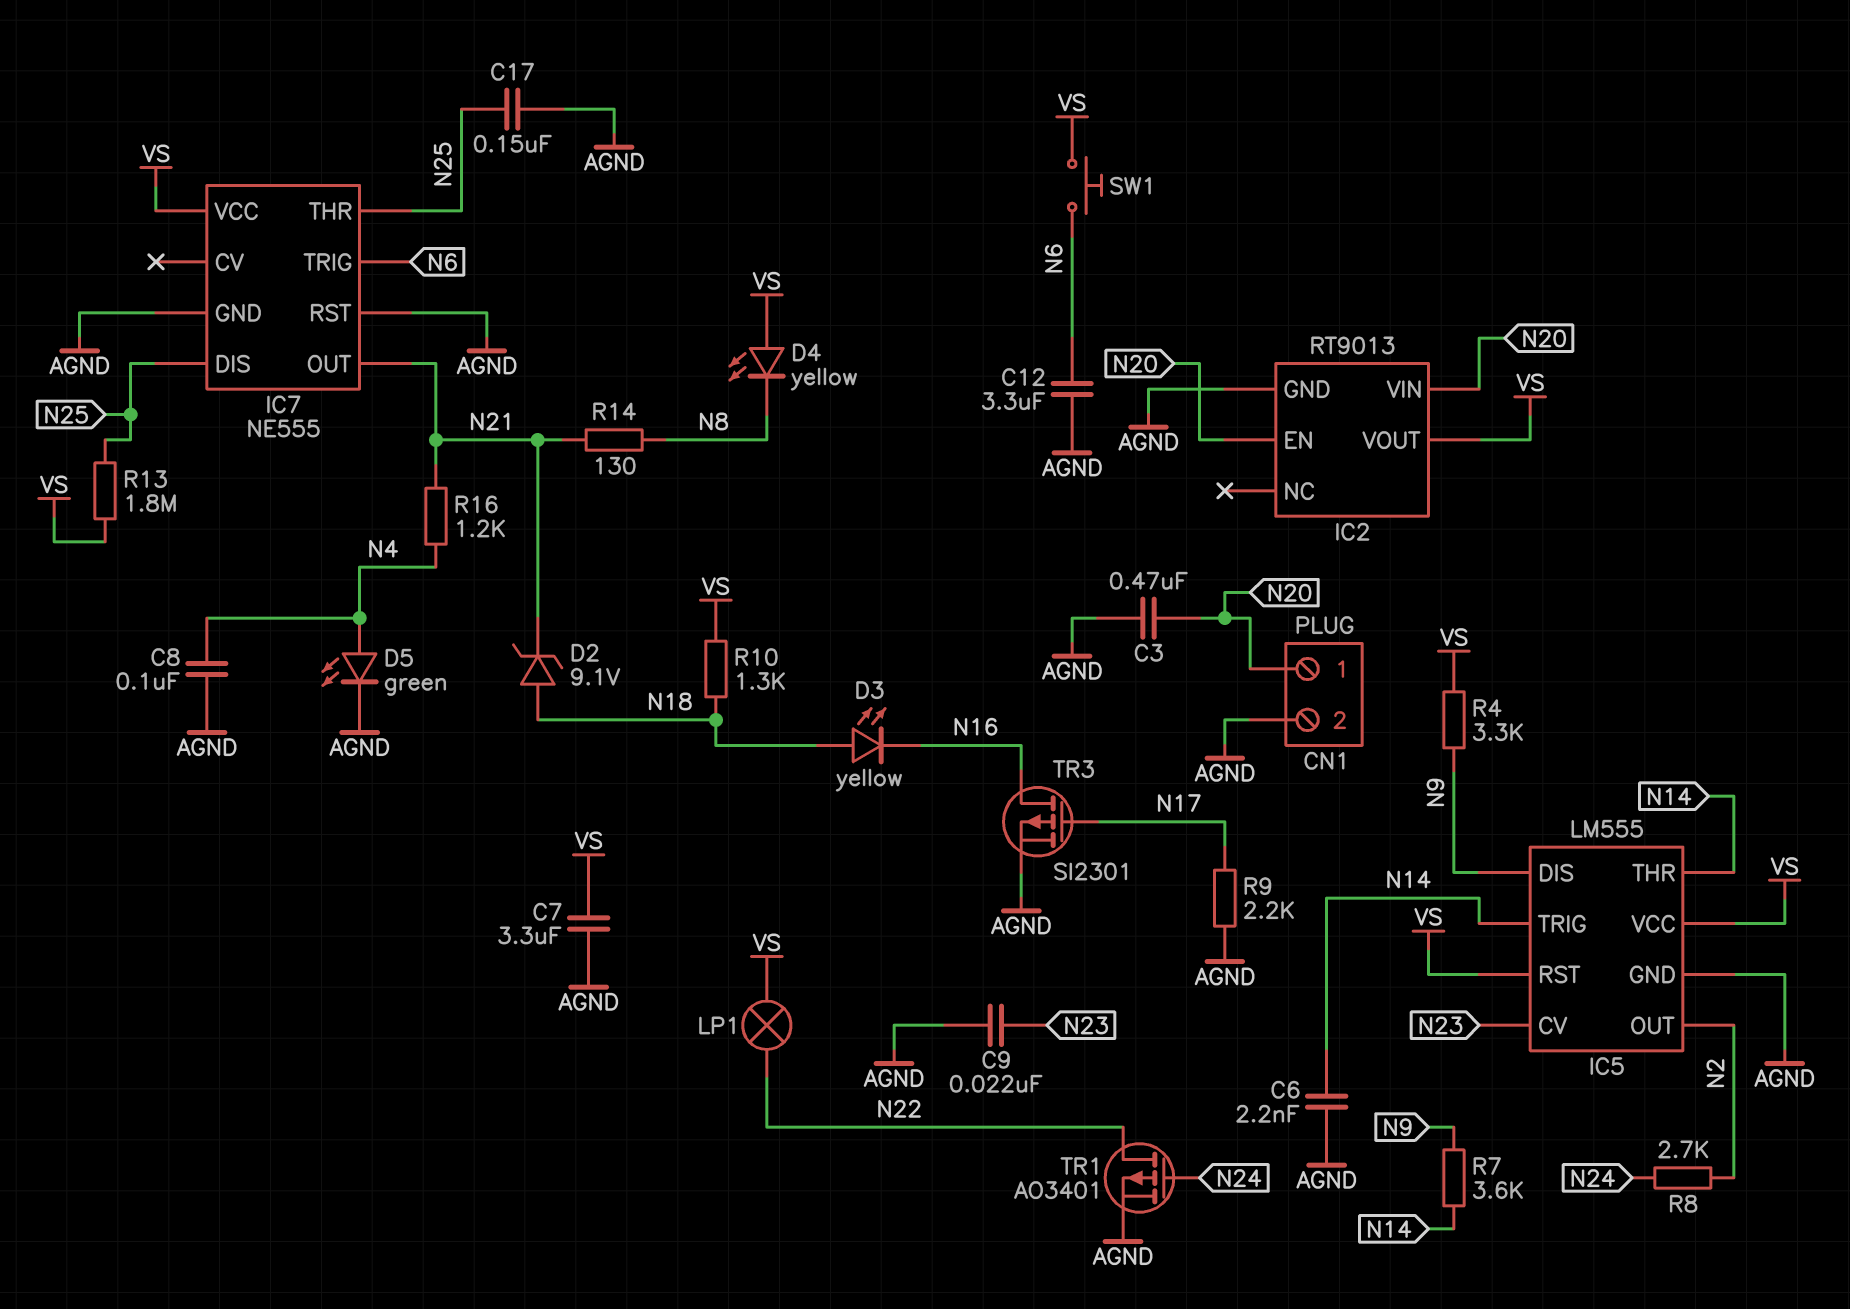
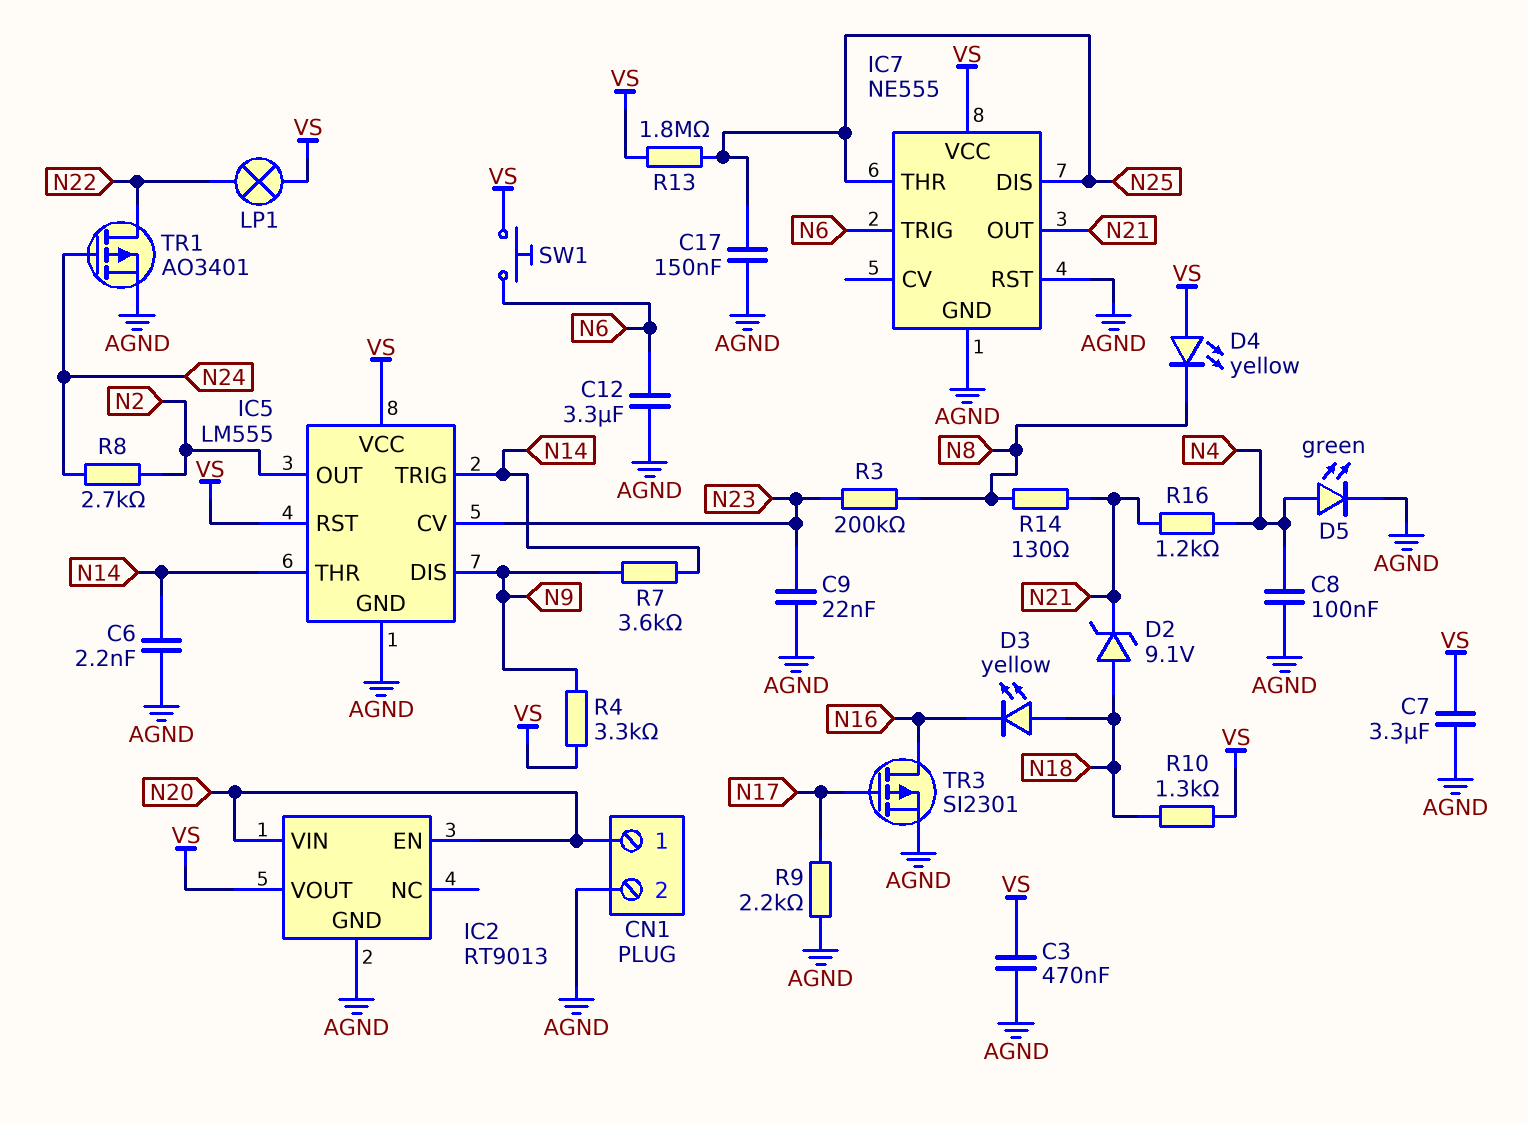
C3: 470nF (AGND, N20) -> 470nF (AGND, VS)
R3: none -> 200k (N8, N23)

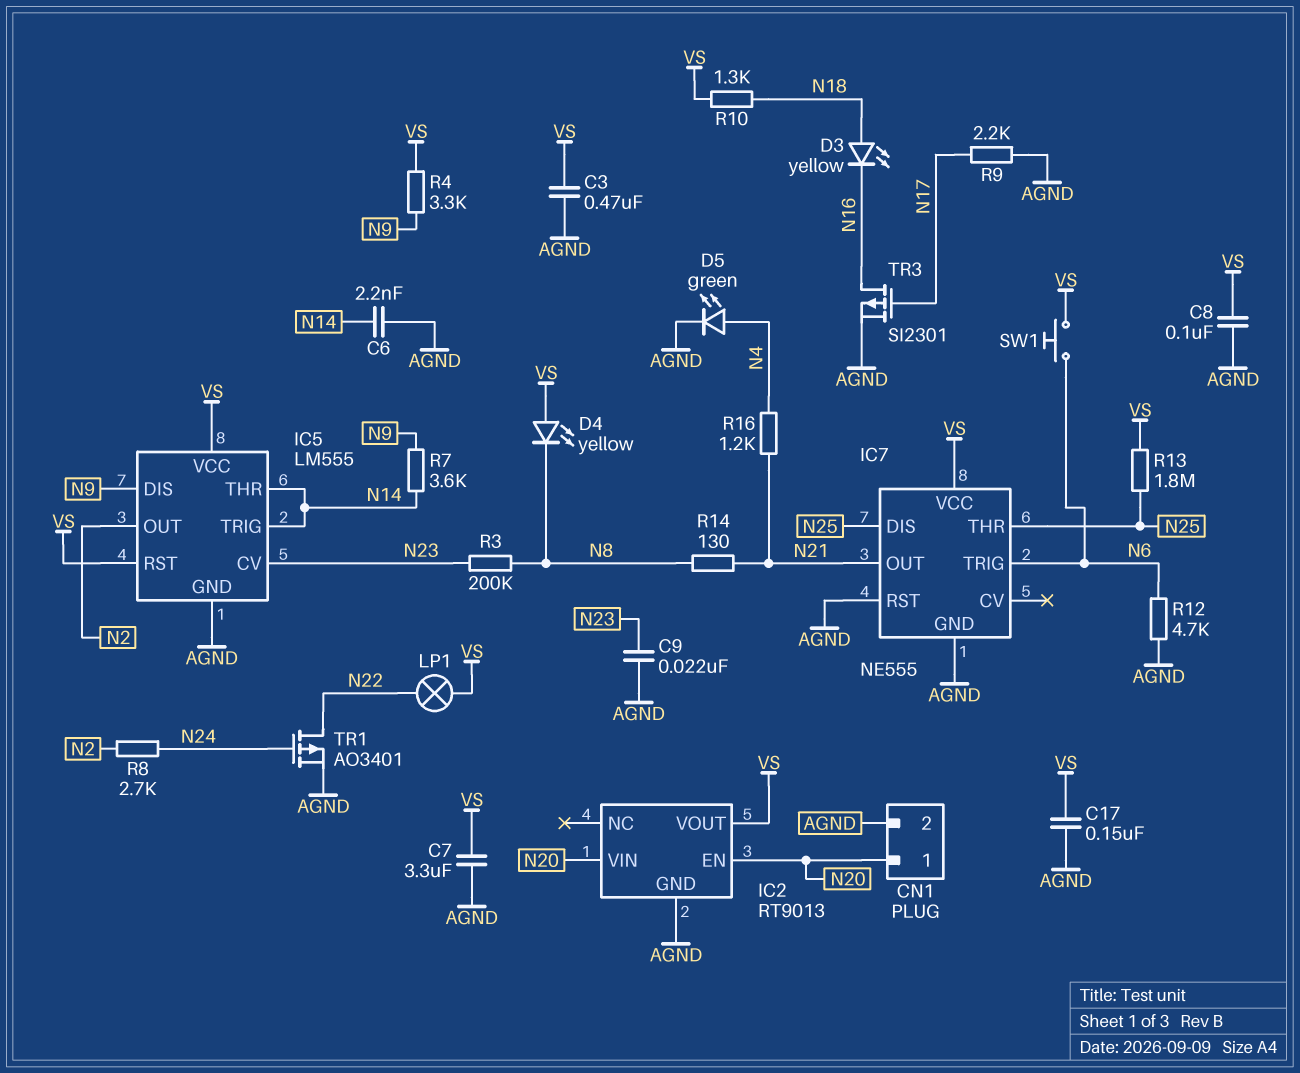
C8: 100nF (AGND, N4) -> 100nF (AGND, VS)
C12: 3.3uF (AGND, N6) -> none
C17: 150nF (AGND, N25) -> 150nF (AGND, VS)
D2: zener 9.1V (A N18, K N21) -> none
R12: none -> 4.7k (AGND, N6)

